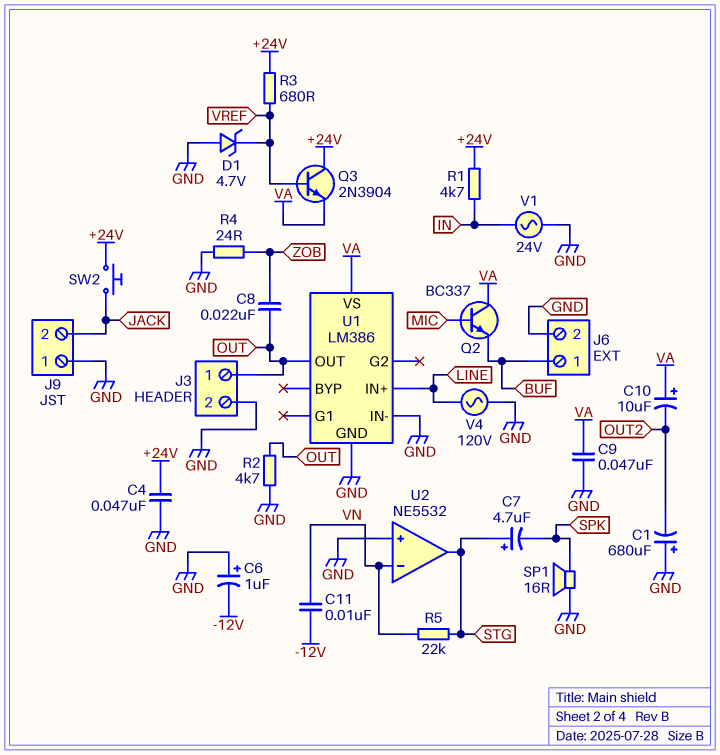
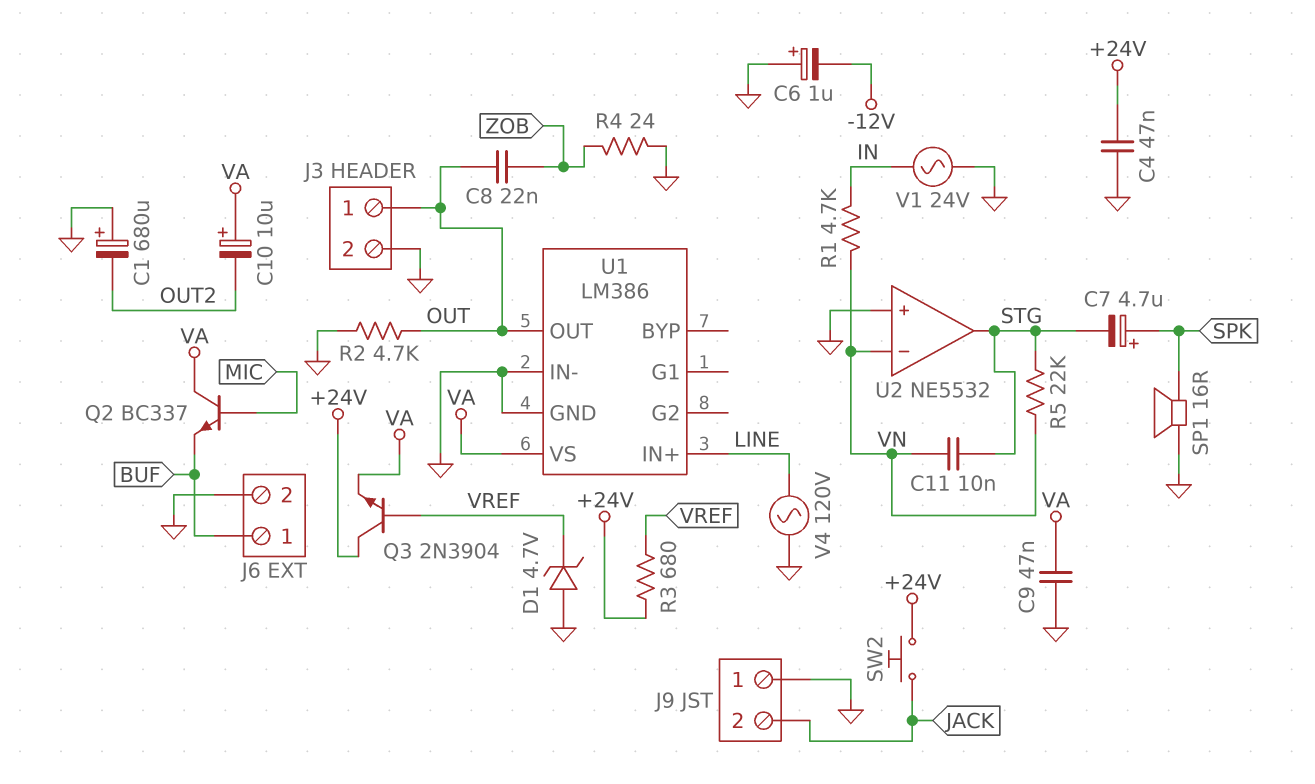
C7: 4.7uF (plus STG, minus SPK) -> 4.7uF (plus SPK, minus STG)
C11: 10nF (-12V, VN) -> 10nF (STG, VN)
R1: 4.7k (+24V, IN) -> 4.7k (IN, VN)

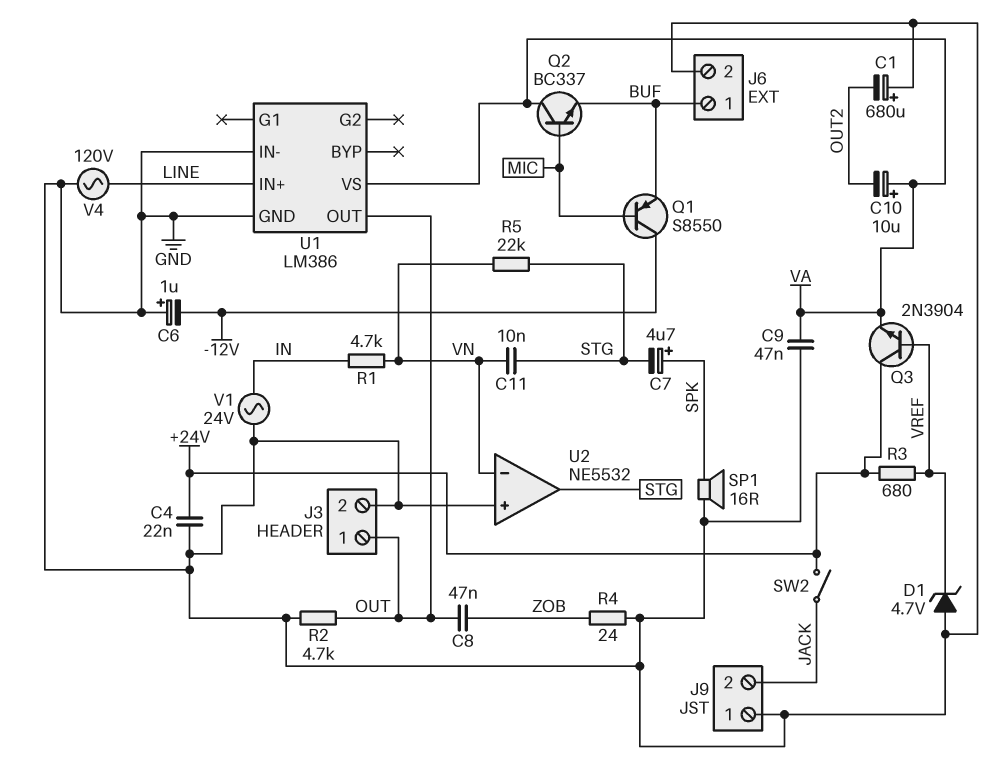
C4: 47nF (+24V, GND) -> 22nF (+24V, GND)
C8: 22nF (OUT, ZOB) -> 47nF (OUT, ZOB)
Q1: none -> PNP S8550 (B MIC, C -12V, E BUF)
SW2: button (+24V, JACK) -> switch (+24V, JACK)

